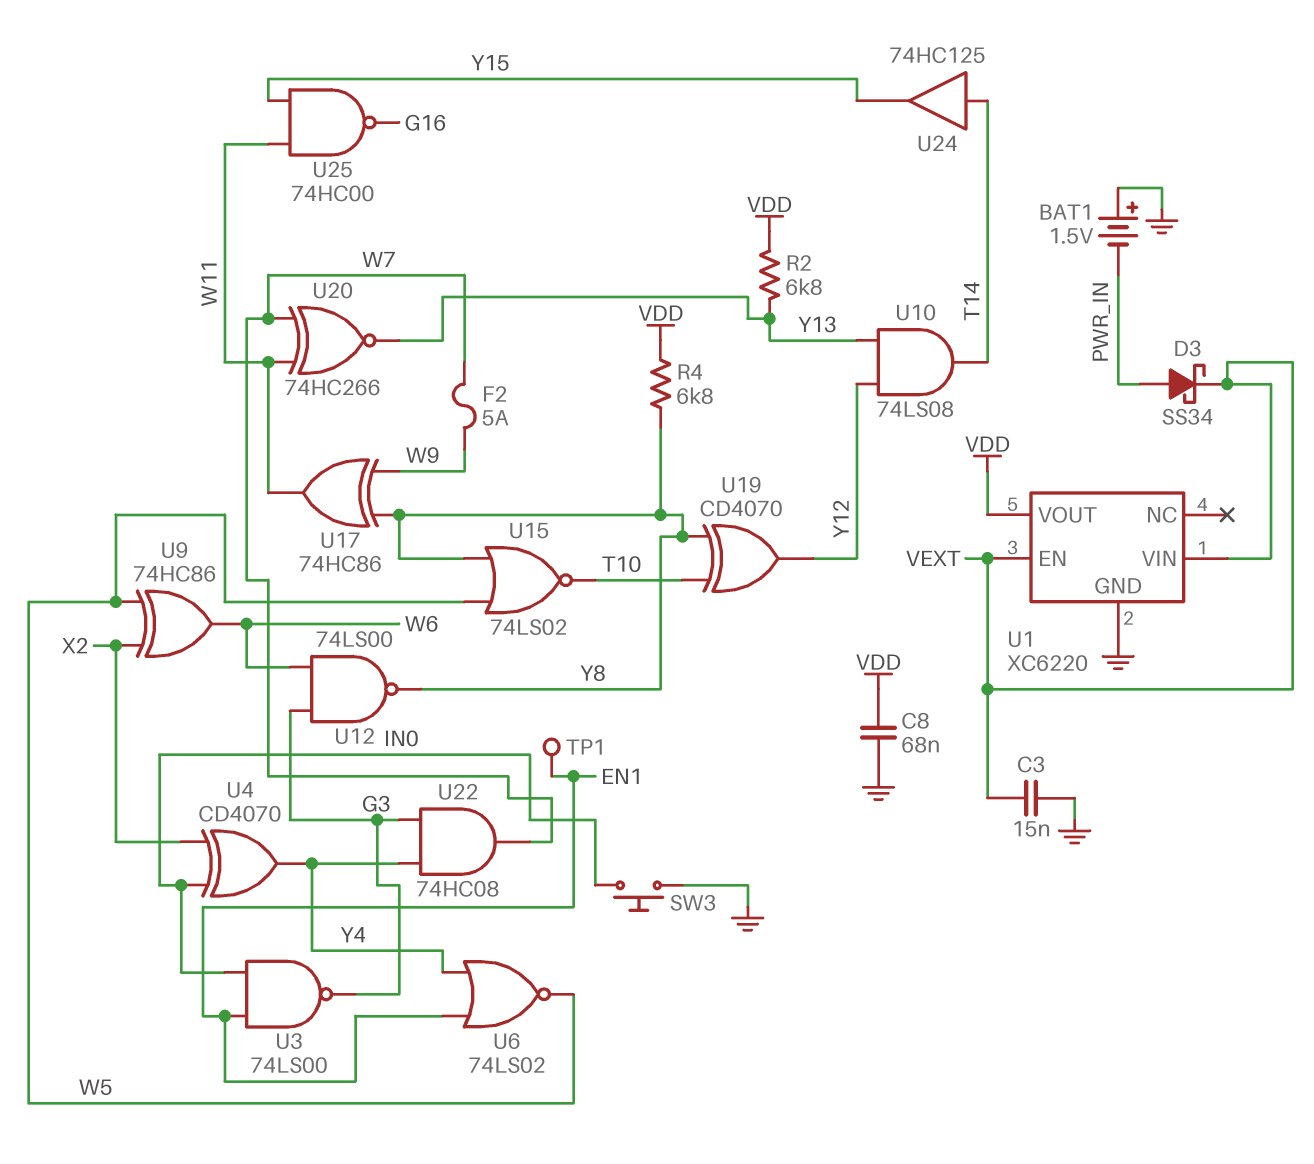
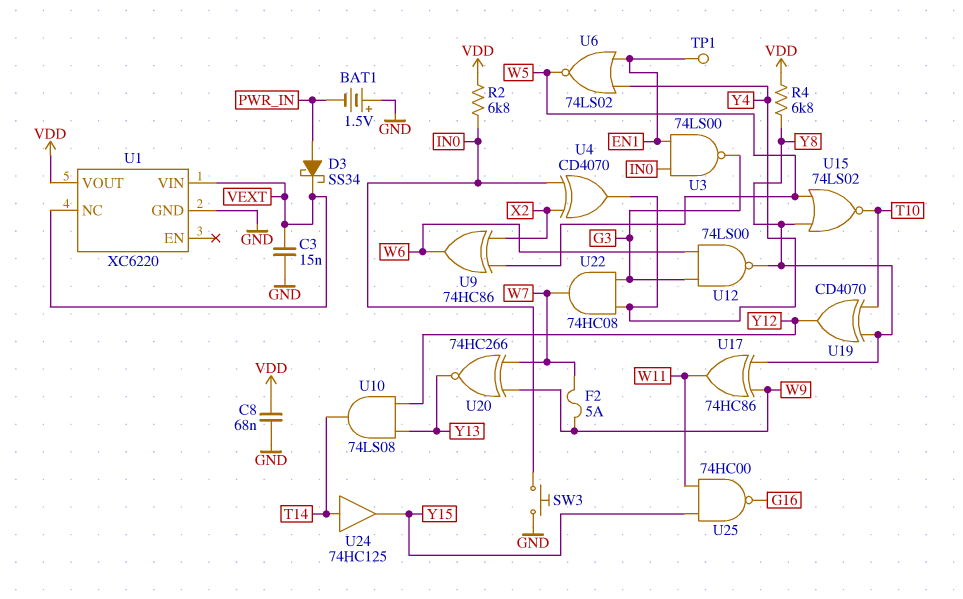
R2: 6.8k (VDD, Y13) -> 6.8k (IN0, VDD)
U1 pin EN: VEXT -> none
U1 pin NC: none -> VEXT
U20: XNOR 74HC266 (in W7, in W11, out Y13) -> XNOR 74HC266 (in W7, in W9, out Y13)

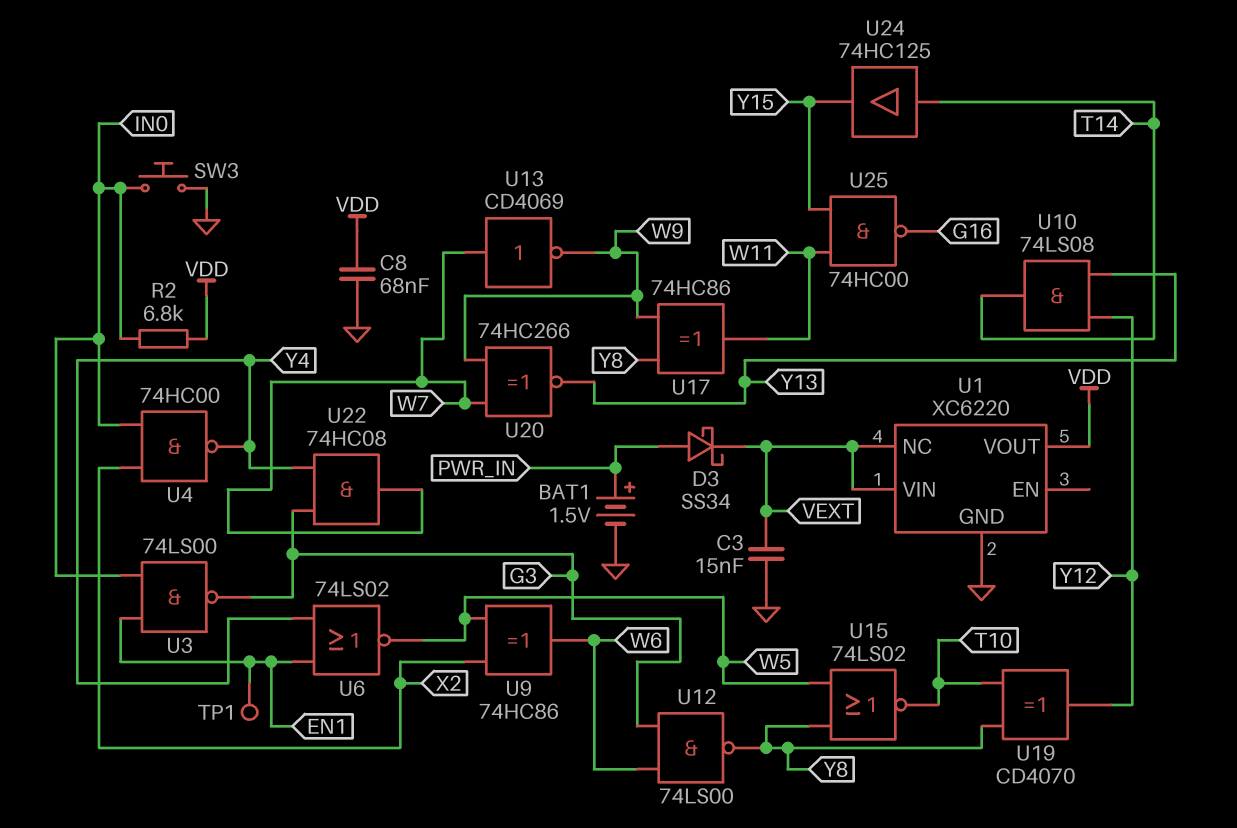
BAT1: 1.5V (plus GND, minus PWR_IN) -> 1.5V (plus PWR_IN, minus GND)
F2: 5A (W7, W9) -> none
R4: 6.8k (VDD, Y8) -> none
U4: XOR CD4070 (in IN0, in X2, out Y4) -> NAND 74HC00 (in IN0, in X2, out Y4)
U13: none -> NOT CD4069 (in W7, out W9)

